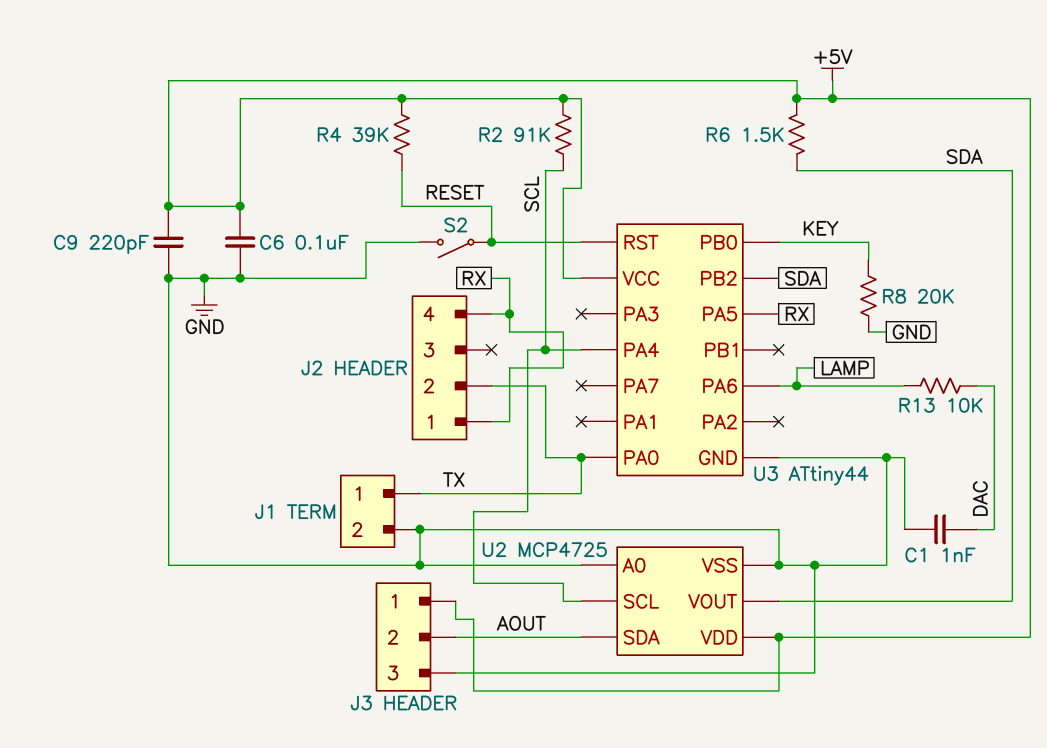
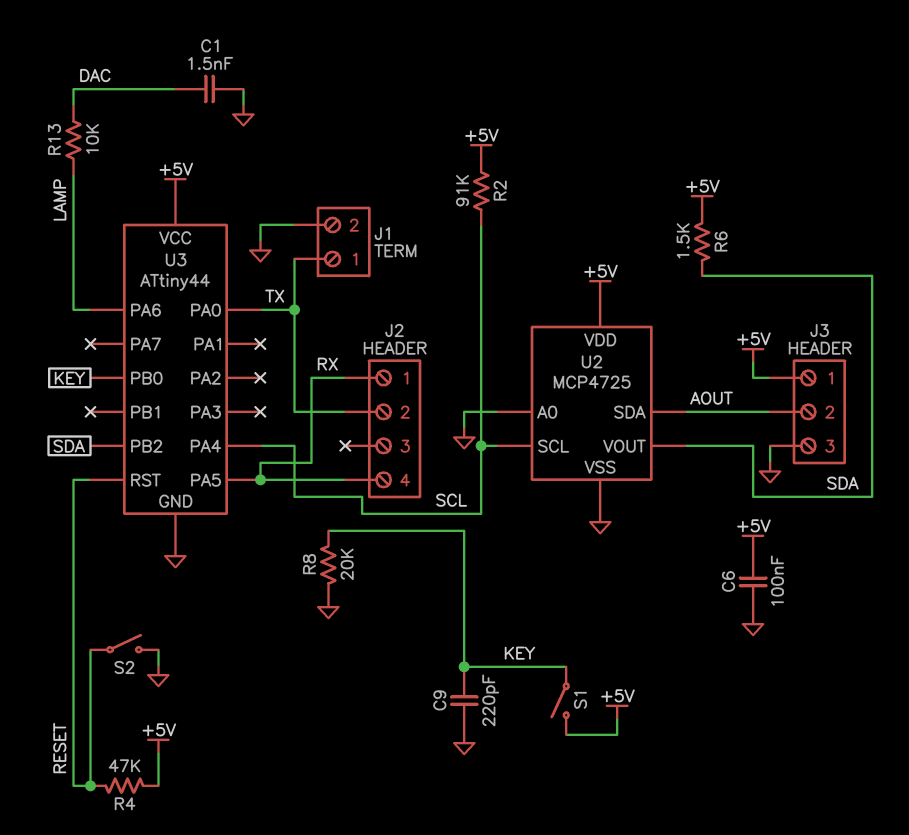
C1: 1nF (DAC, GND) -> 1.5nF (DAC, GND)
C9: 220pF (+5V, GND) -> 220pF (GND, KEY)
R4: 39k (+5V, RESET) -> 47k (+5V, RESET)
S1: none -> switch (+5V, KEY)

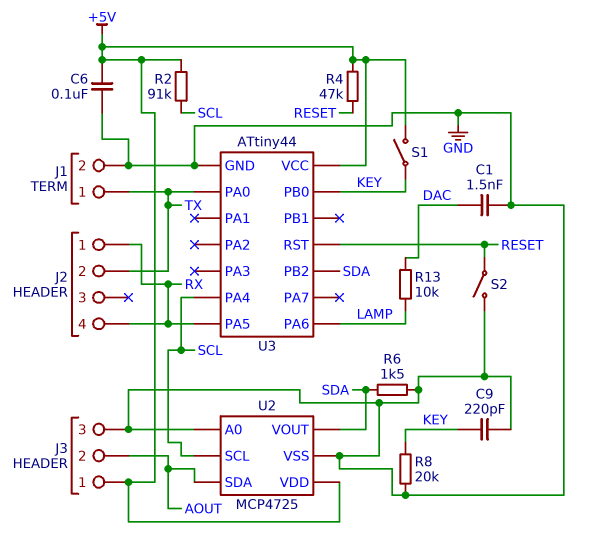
R6: 1.5k (+5V, SDA) -> 1.5k (GND, SDA)

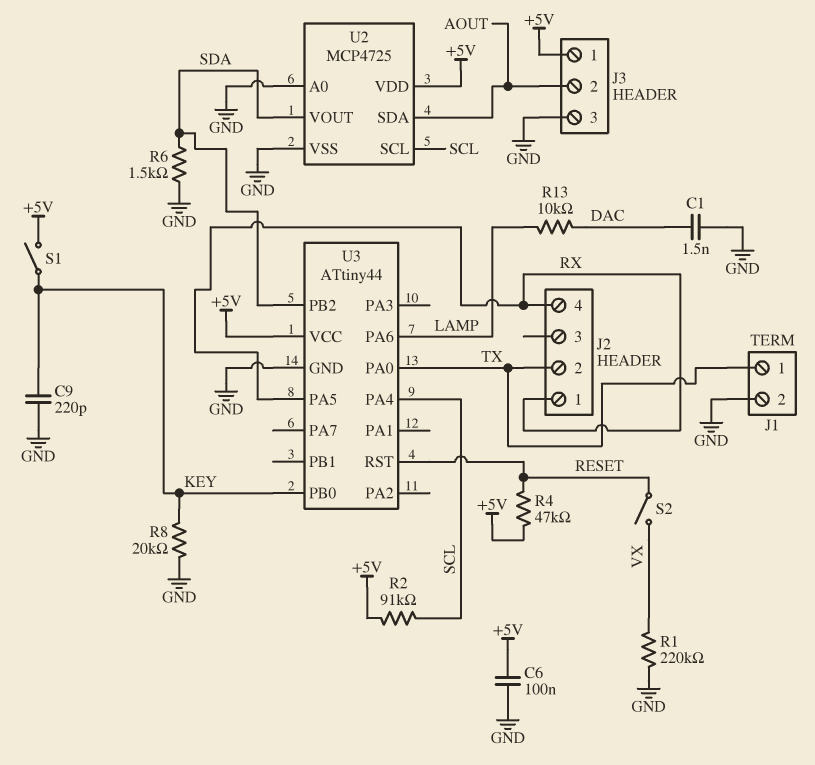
R1: none -> 220k (GND, VX)
S2: switch (GND, RESET) -> switch (RESET, VX)

